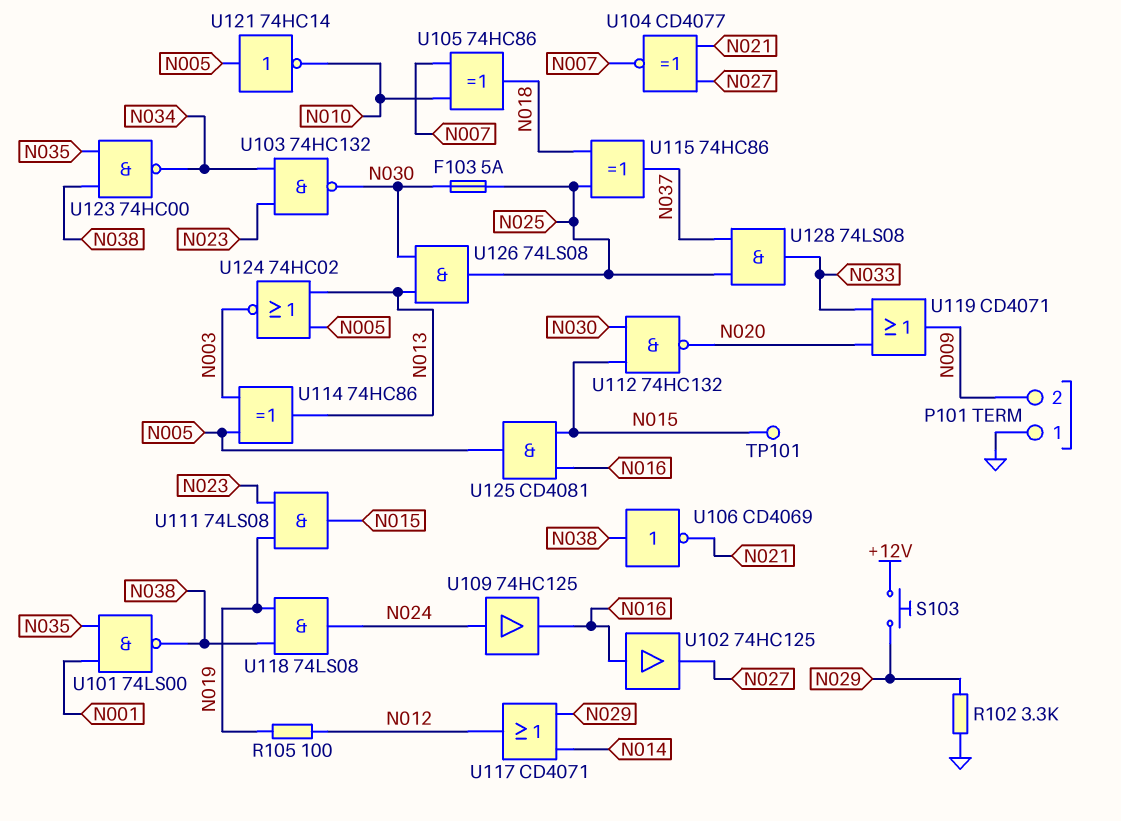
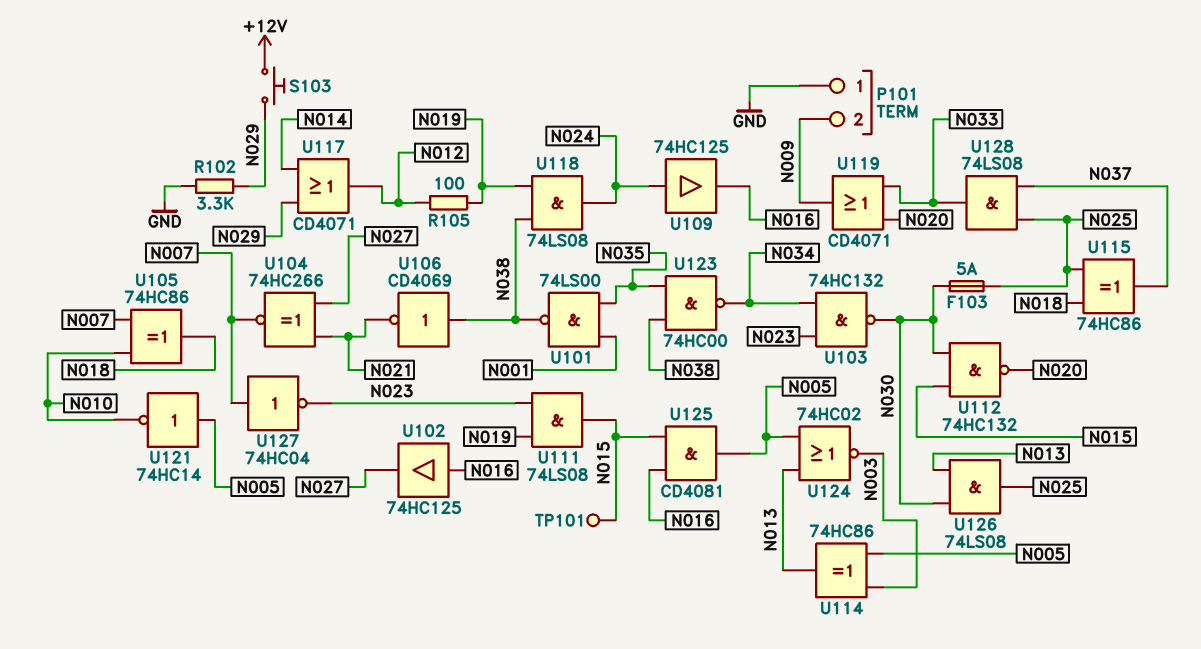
U104: XNOR CD4077 (in N021, in N027, out N007) -> XNOR 74HC266 (in N021, in N027, out N007)
U127: none -> NOT 74HC04 (in N007, out N023)

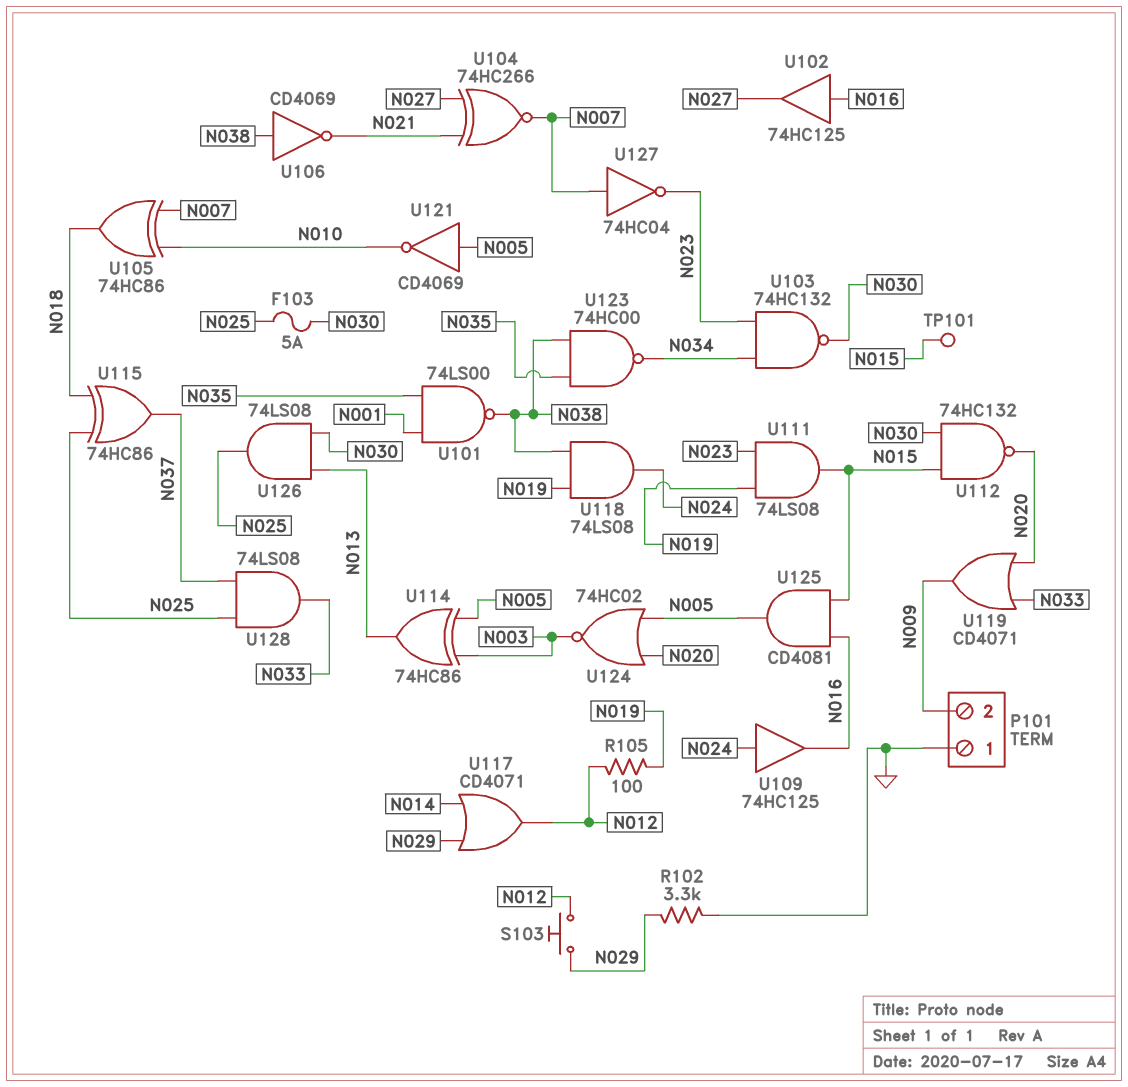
S103: button (+12V, N029) -> button (N012, N029)
U121: NOT 74HC14 (in N005, out N010) -> NOT CD4069 (in N005, out N010)
U124: NOR 74HC02 (in N005, in N013, out N003) -> NOR 74HC02 (in N005, in N020, out N003)

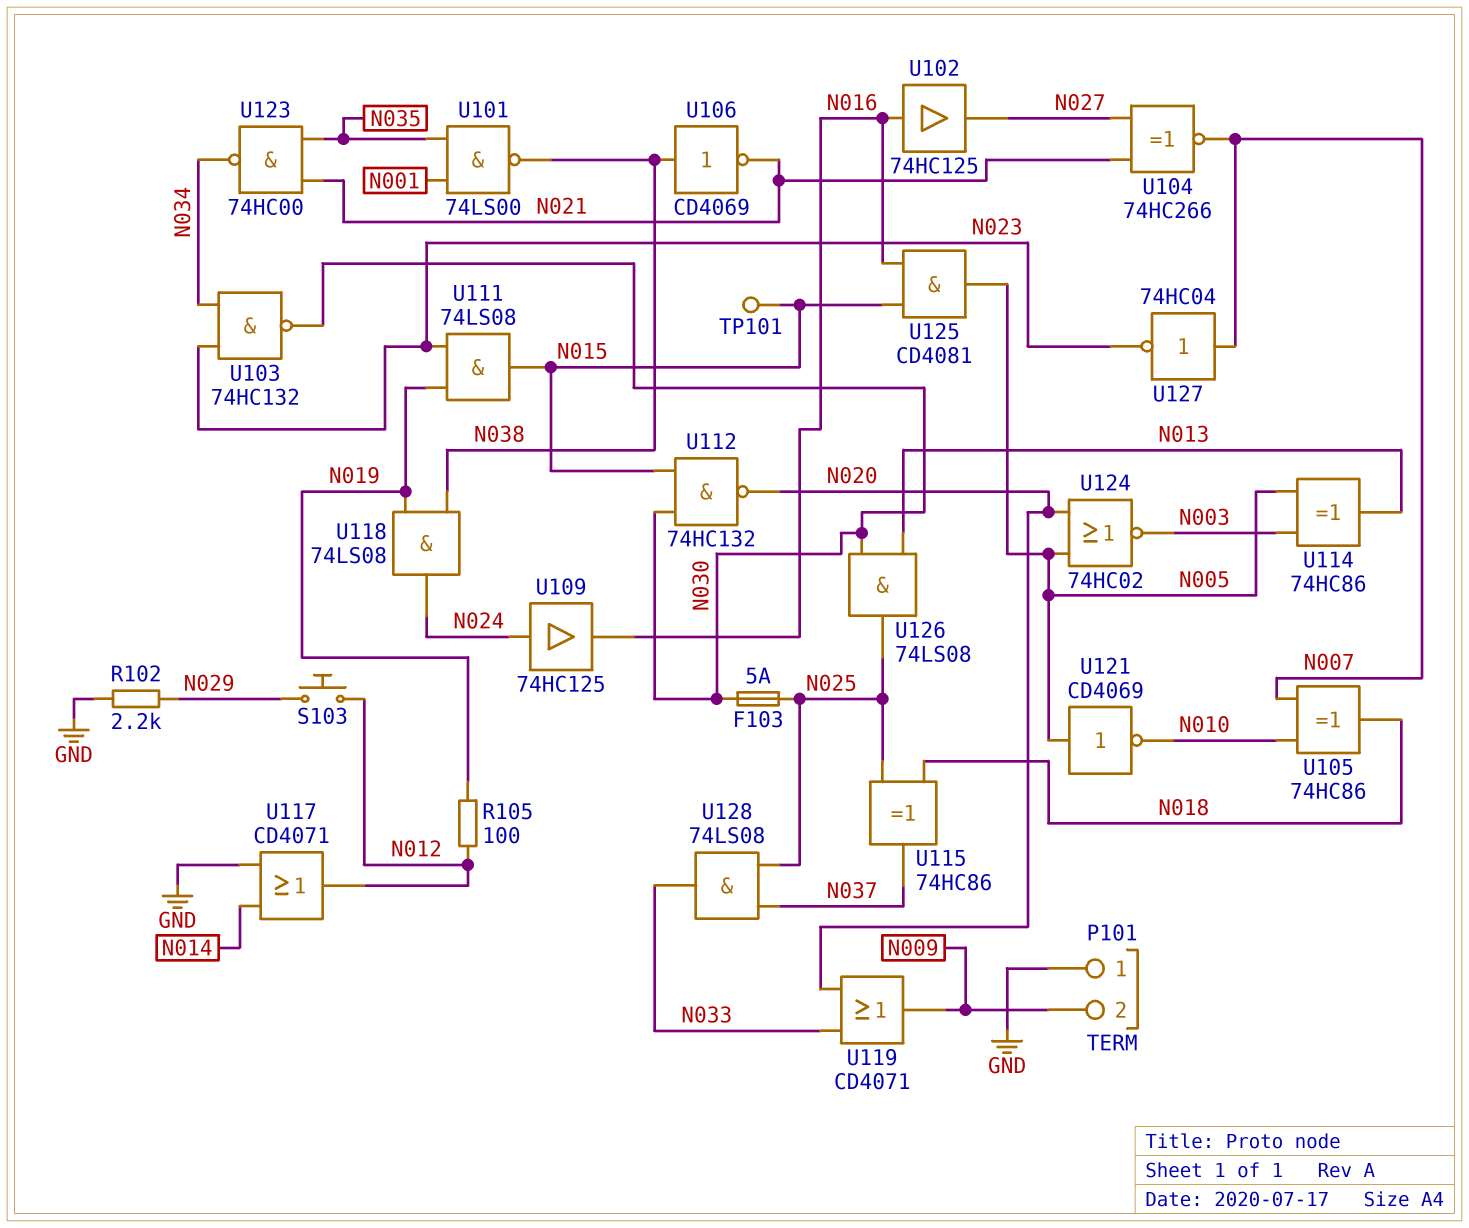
R102: 3.3k (GND, N029) -> 2.2k (GND, N029)
U117: OR CD4071 (in N014, in N029, out N012) -> OR CD4071 (in GND, in N014, out N012)
U123: NAND 74HC00 (in N035, in N038, out N034) -> NAND 74HC00 (in N021, in N035, out N034)

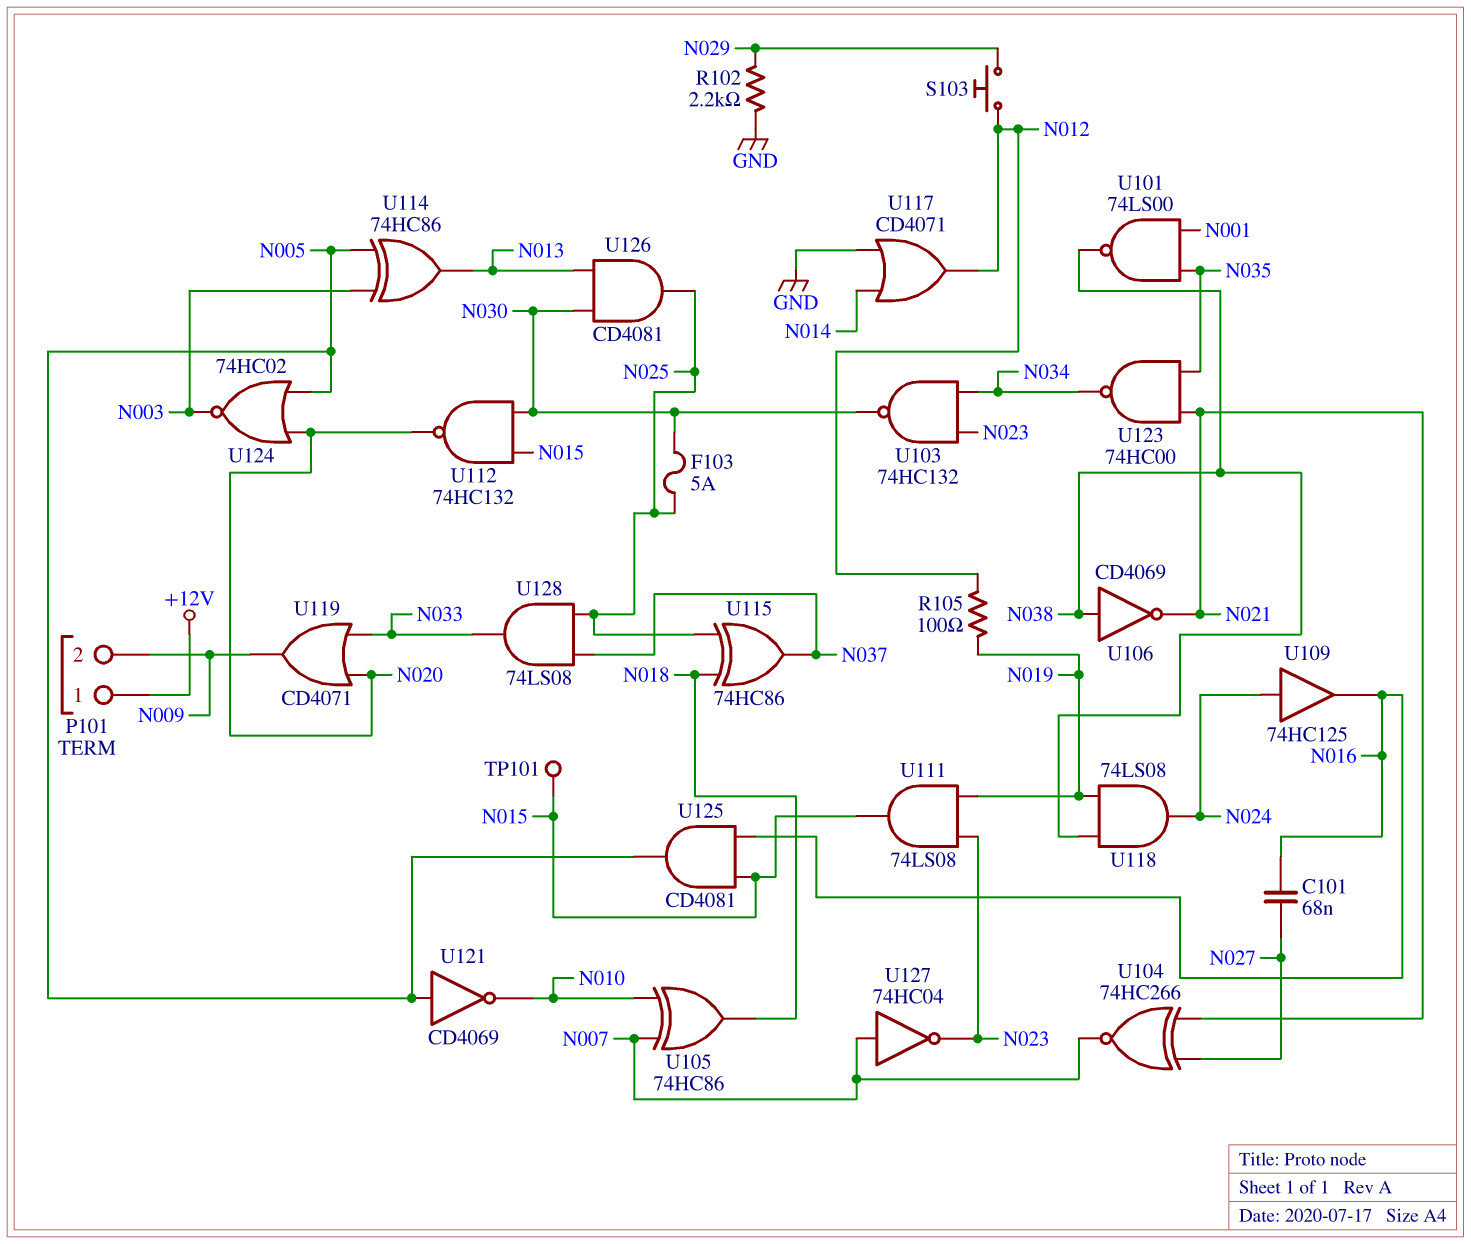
C101: none -> 68nF (N016, N027)
P101 pin 1: GND -> +12V
U102: buffer 74HC125 (in N016, out N027) -> none
U126: AND 74LS08 (in N013, in N030, out N025) -> AND CD4081 (in N013, in N030, out N025)

